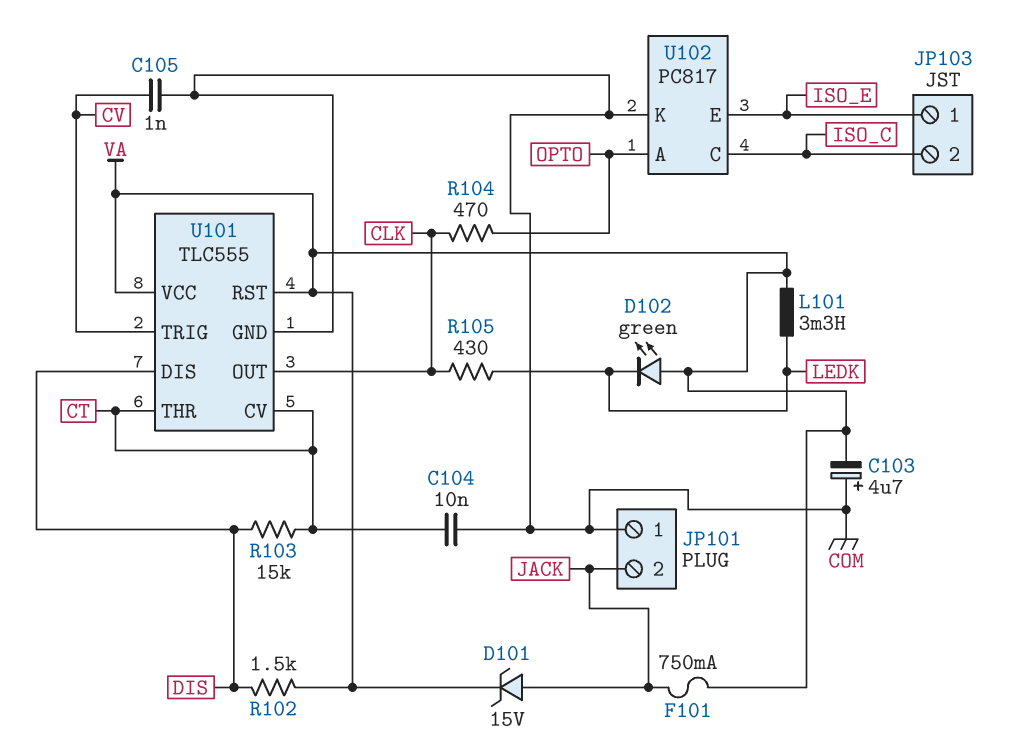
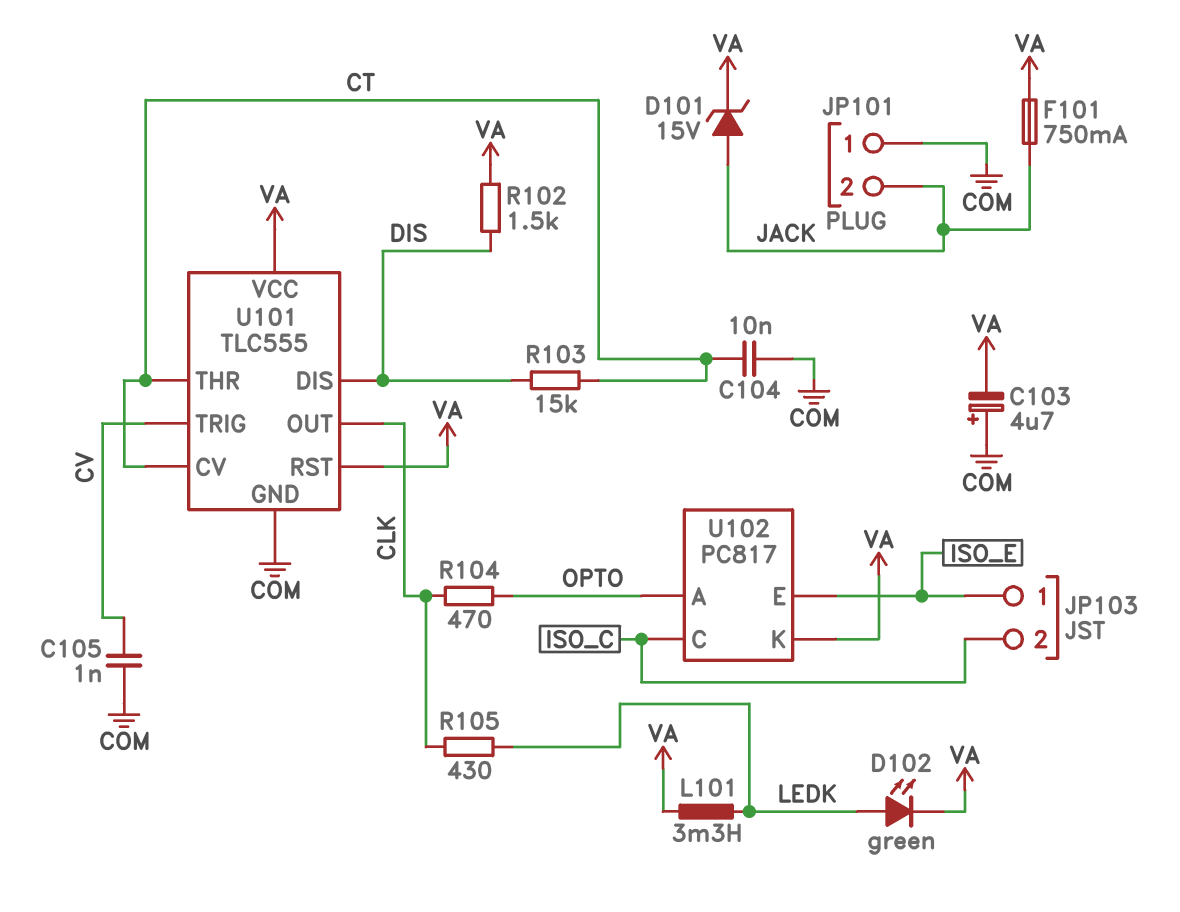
D102: LED green (A VA, K LEDK) -> LED green (A LEDK, K VA)
U102 pin K: COM -> VA

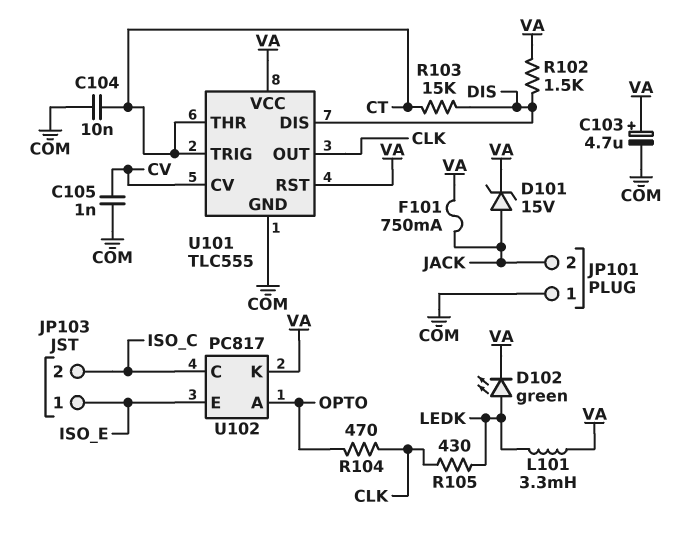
C103: 4.7uF (plus COM, minus VA) -> 4.7uF (plus VA, minus COM)
U101 pin CV: CT -> CV
U101 pin TRIG: CV -> CT

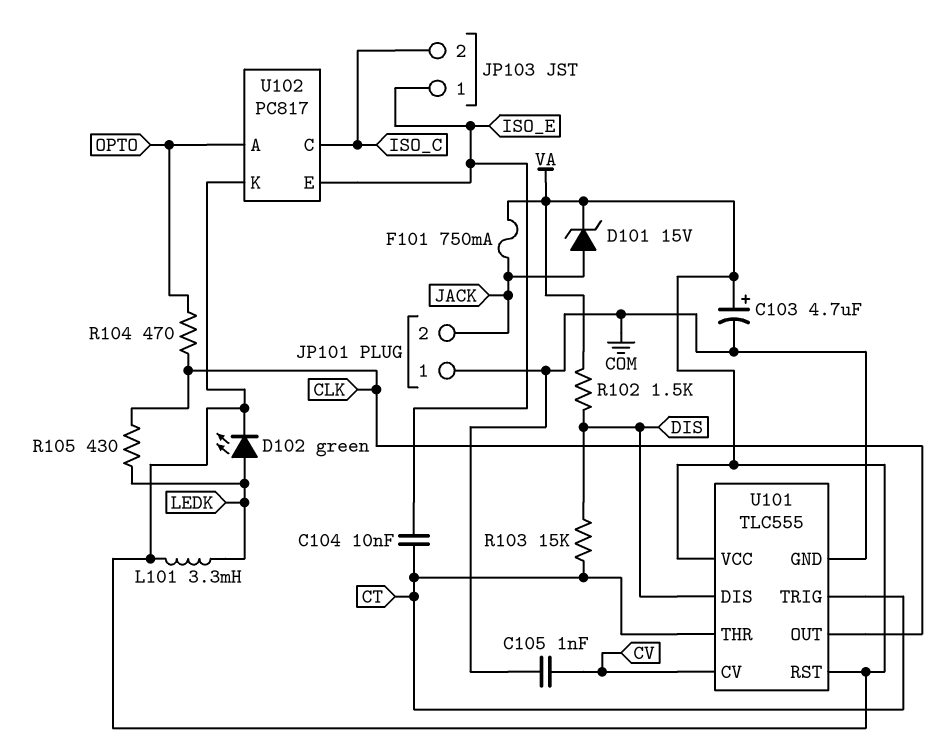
C104: 10nF (COM, CT) -> 10nF (CT, ISO_E)

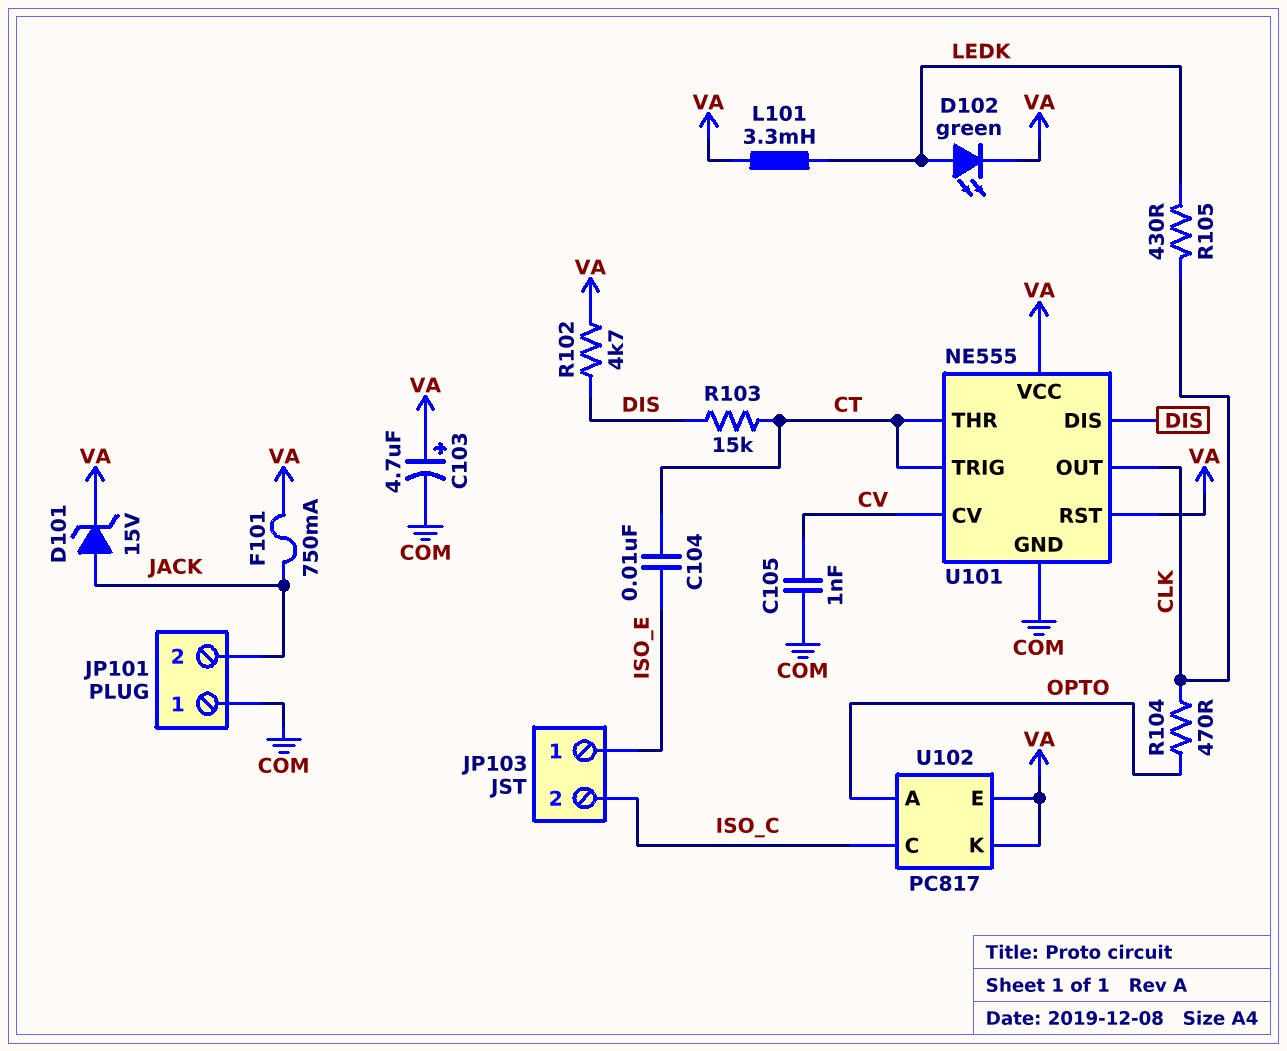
R102: 1.5k (DIS, VA) -> 4.7k (DIS, VA)
U101: TLC555 -> NE555
U102 pin E: ISO_E -> VA

